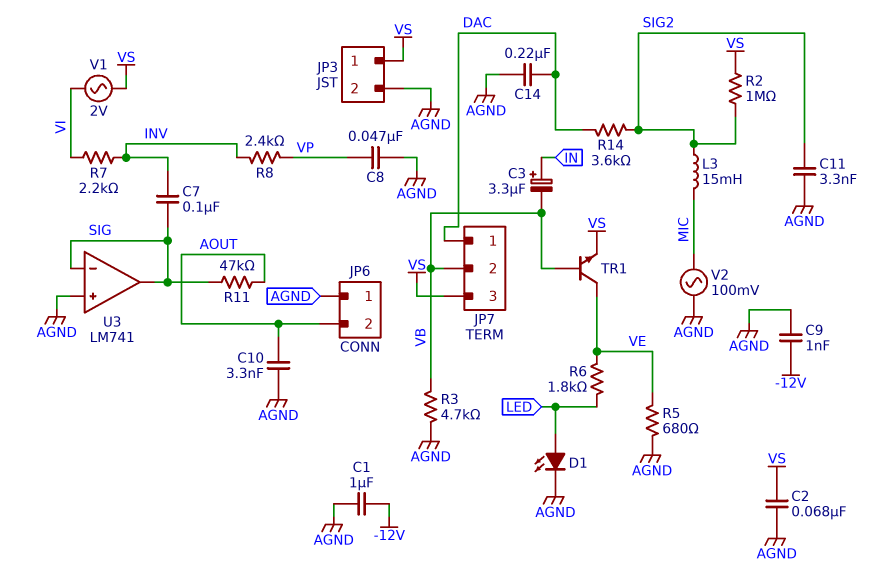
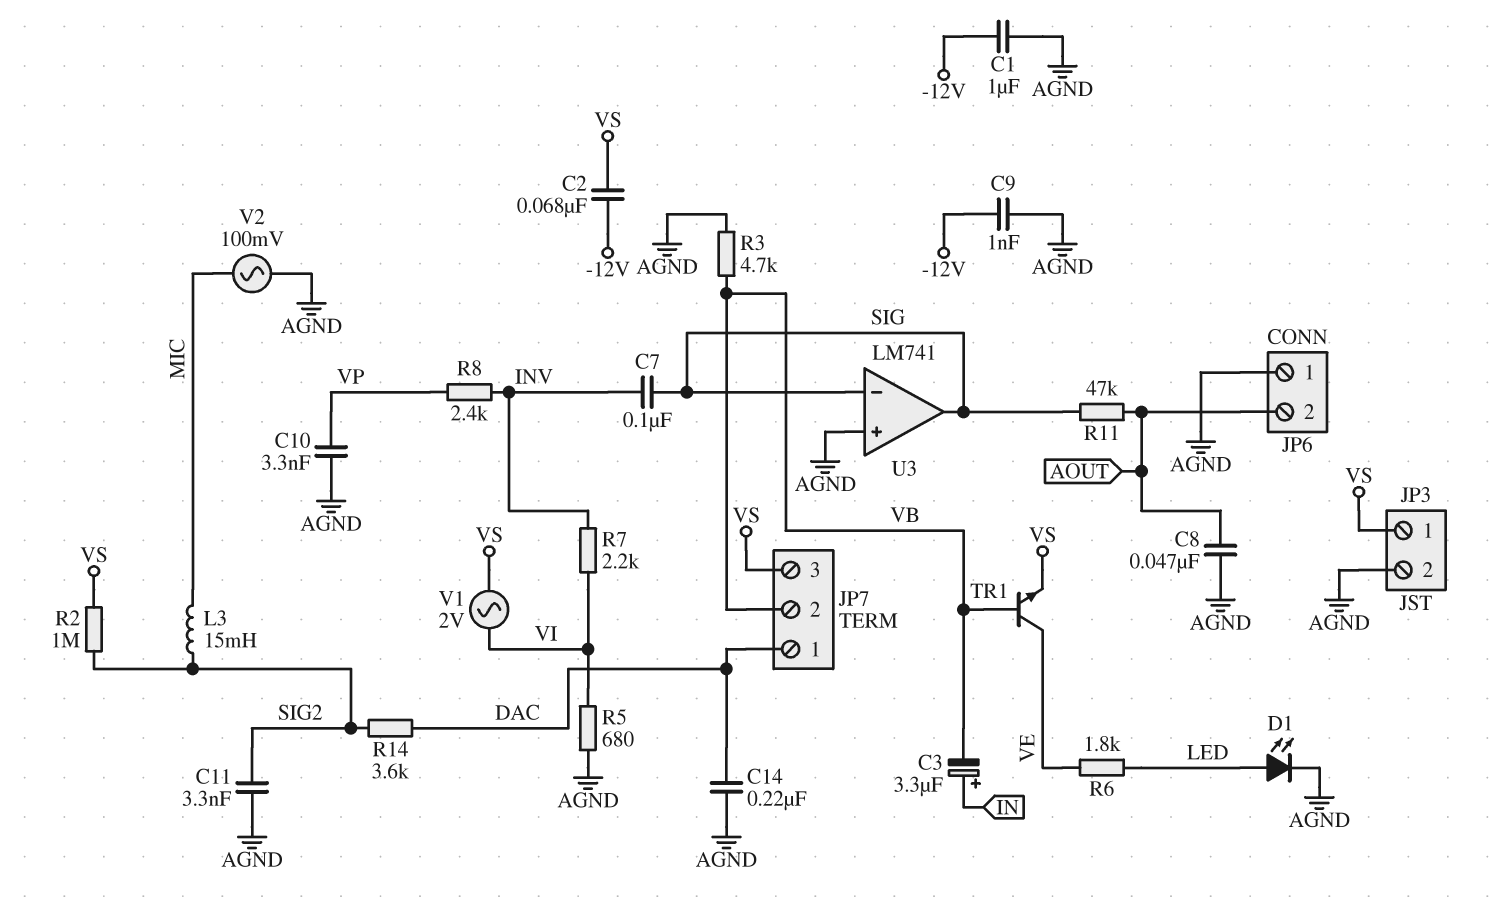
C2: 68nF (AGND, VS) -> 68nF (-12V, VS)
C8: 47nF (AGND, VP) -> 47nF (AGND, AOUT)
C10: 3.3nF (AGND, AOUT) -> 3.3nF (AGND, VP)
R5: 680 (AGND, VE) -> 680 (AGND, VI)

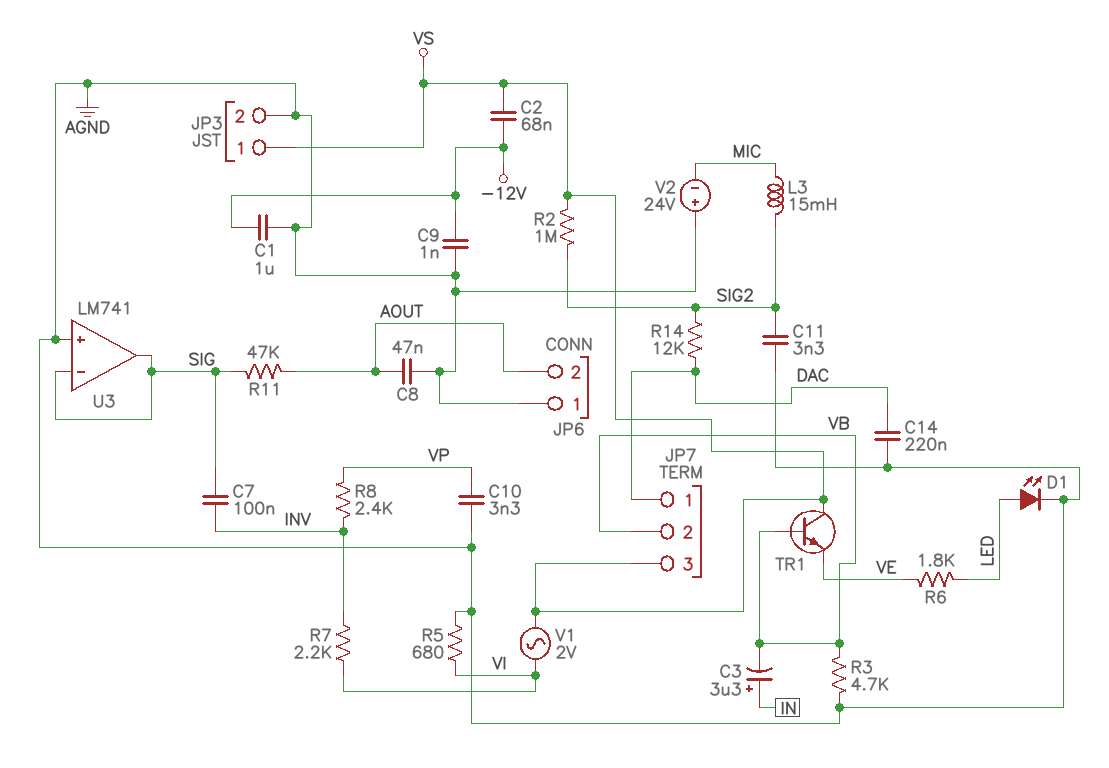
R14: 3.6k (DAC, SIG2) -> 12k (DAC, SIG2)
TR1: NPN (B VB, C VE, E VS) -> NPN (B VB, C VS, E VE)
V2: AC 100mV (AGND, MIC) -> 24V (plus AGND, minus MIC)

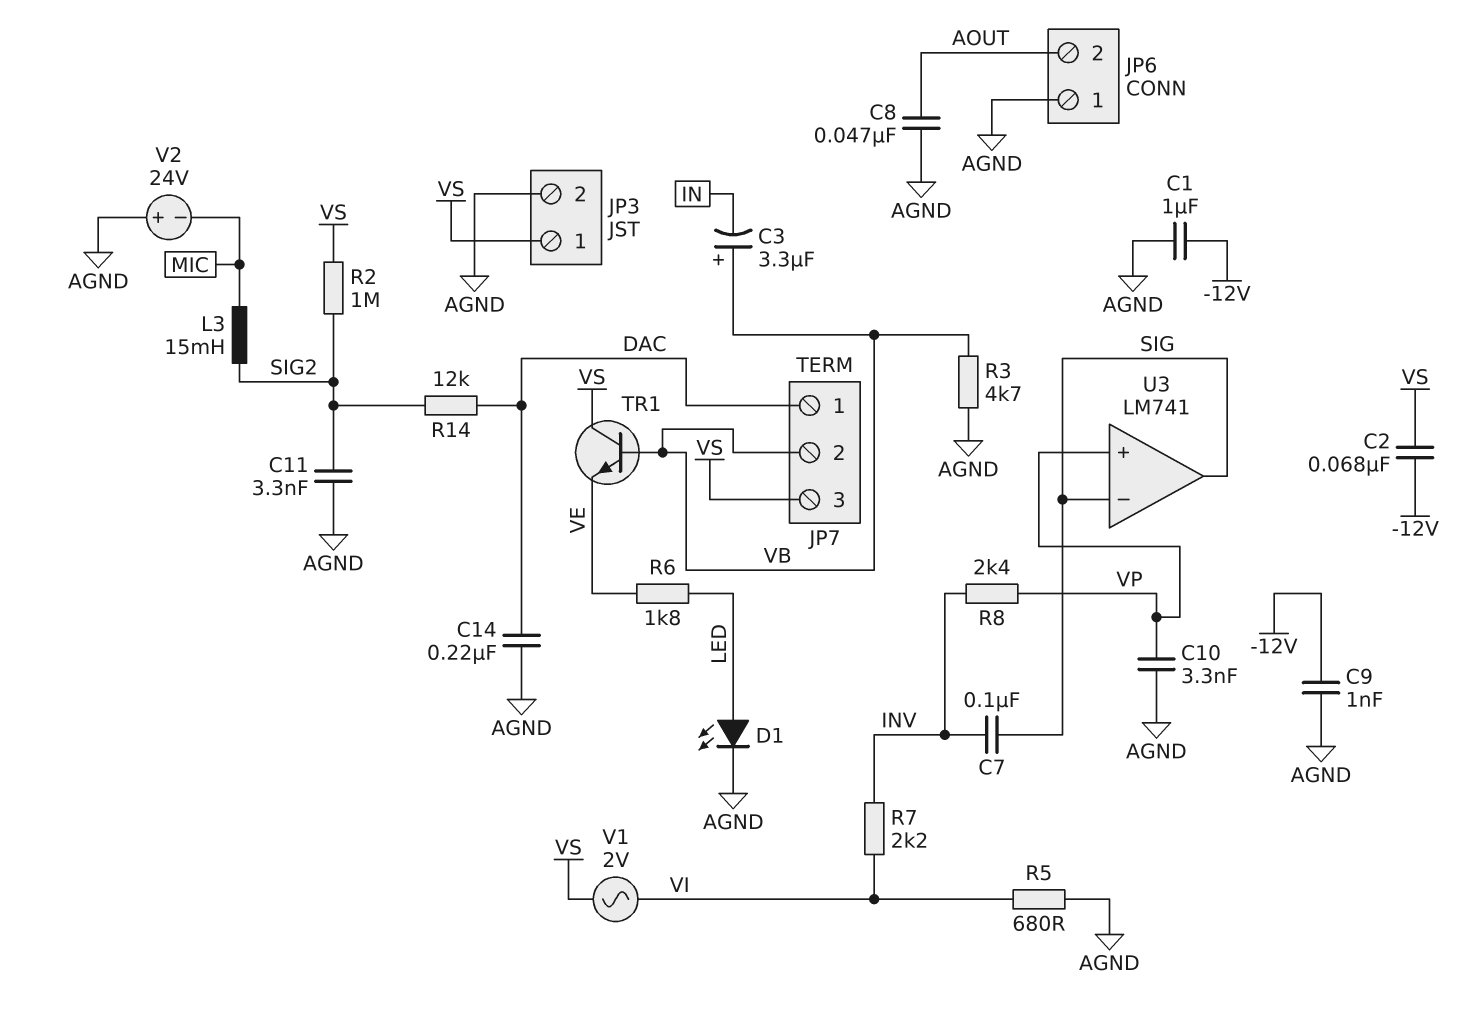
C3: 3.3uF (plus IN, minus VB) -> 3.3uF (plus VB, minus IN)
R11: 47k (AOUT, SIG) -> none
U3 pin in+: AGND -> VP

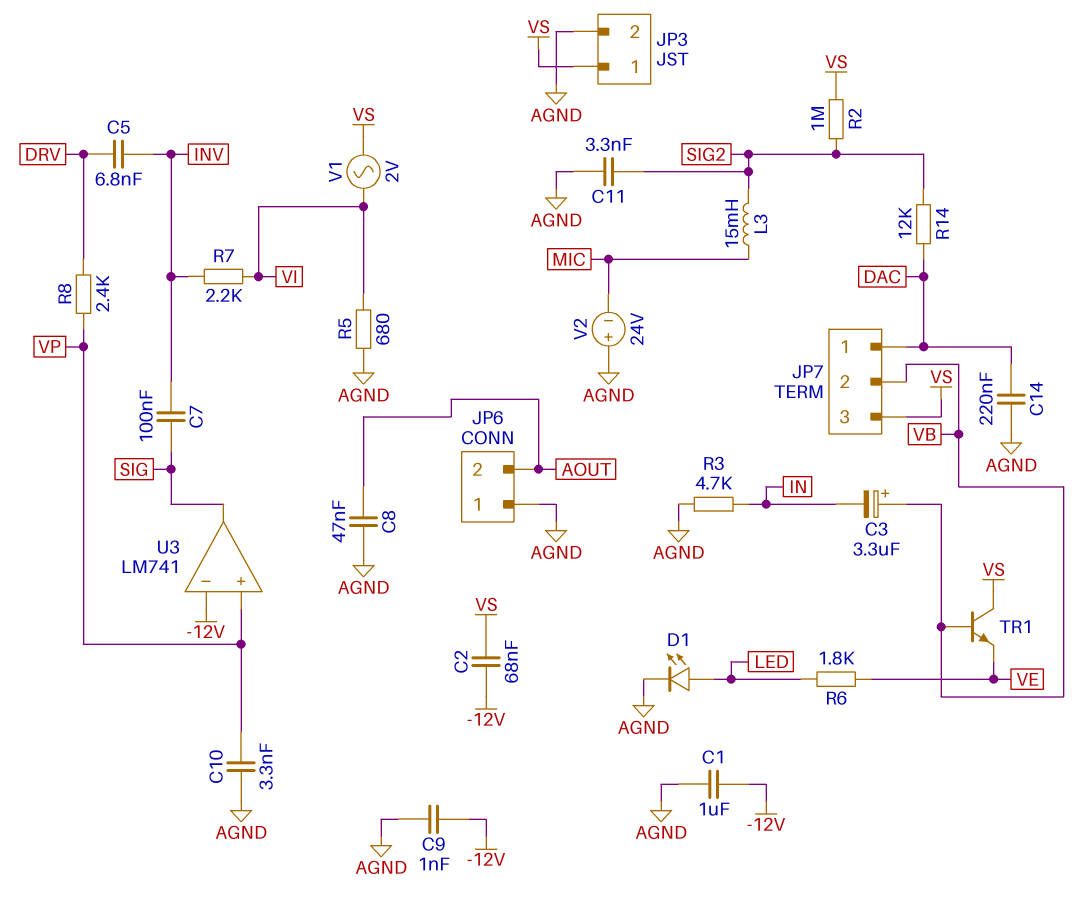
C5: none -> 6.8nF (DRV, INV)
R3: 4.7k (AGND, VB) -> 4.7k (AGND, IN)
R8: 2.4k (INV, VP) -> 2.4k (DRV, VP)
U3 pin in-: SIG -> -12V

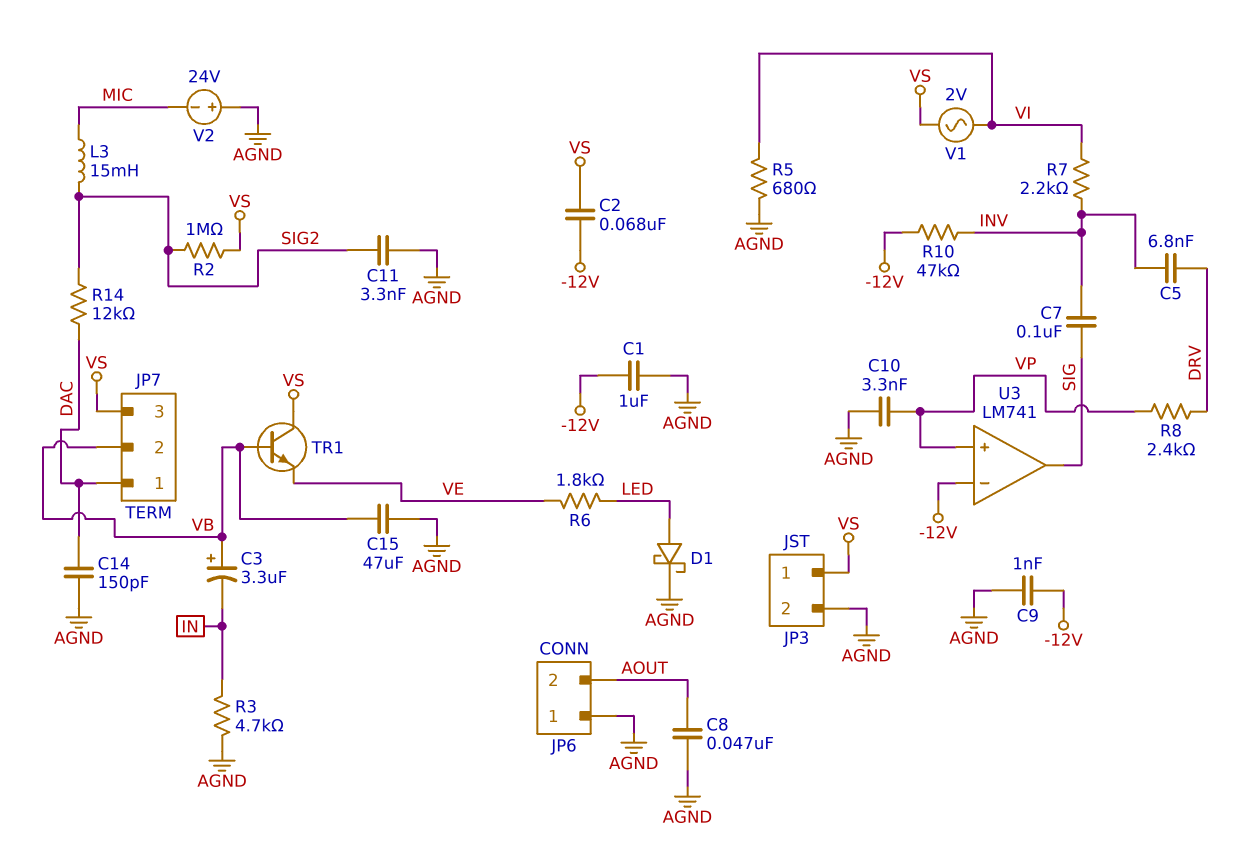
C14: 220nF (AGND, DAC) -> 150pF (AGND, DAC)
C15: none -> 47uF (AGND, VB)
D1: LED (A LED, K AGND) -> schottky (A LED, K AGND)
R10: none -> 47k (-12V, INV)

